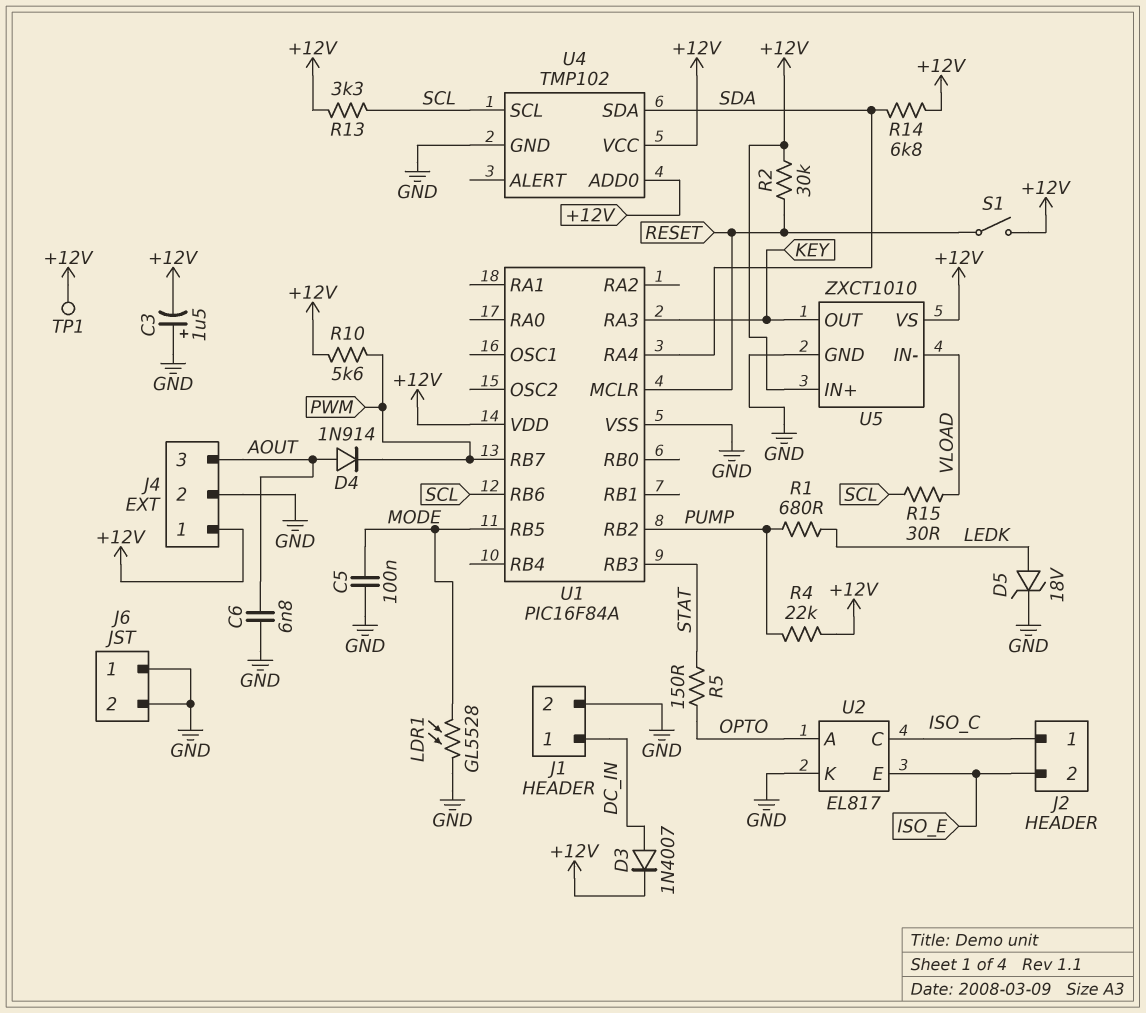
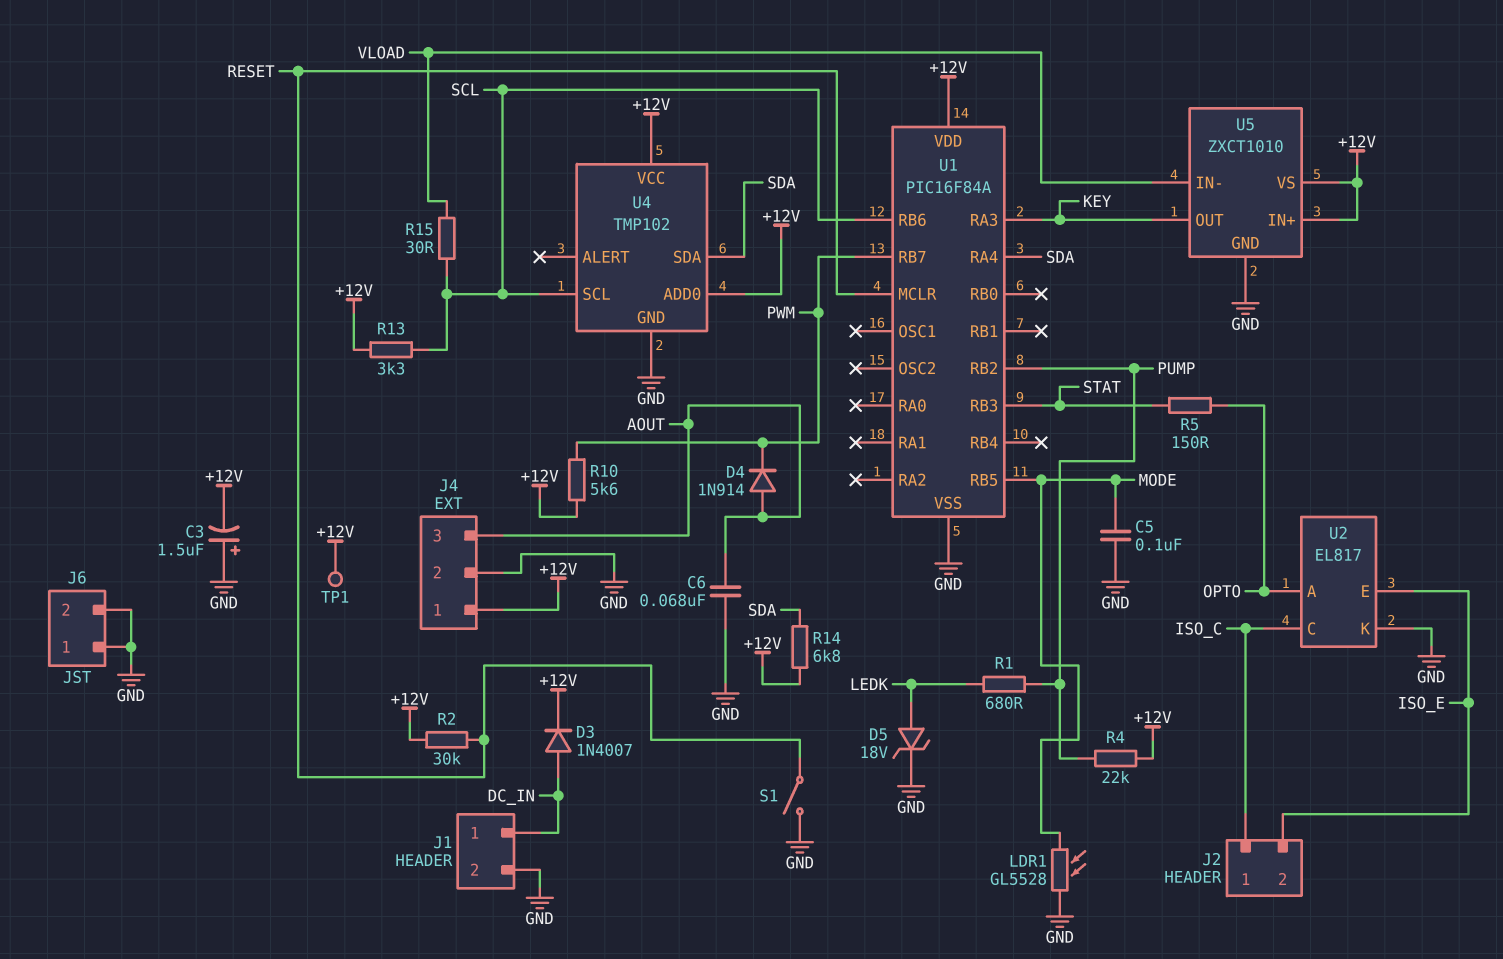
C6: 6.8nF (AOUT, GND) -> 68nF (AOUT, GND)
S1: switch (+12V, RESET) -> switch (GND, RESET)

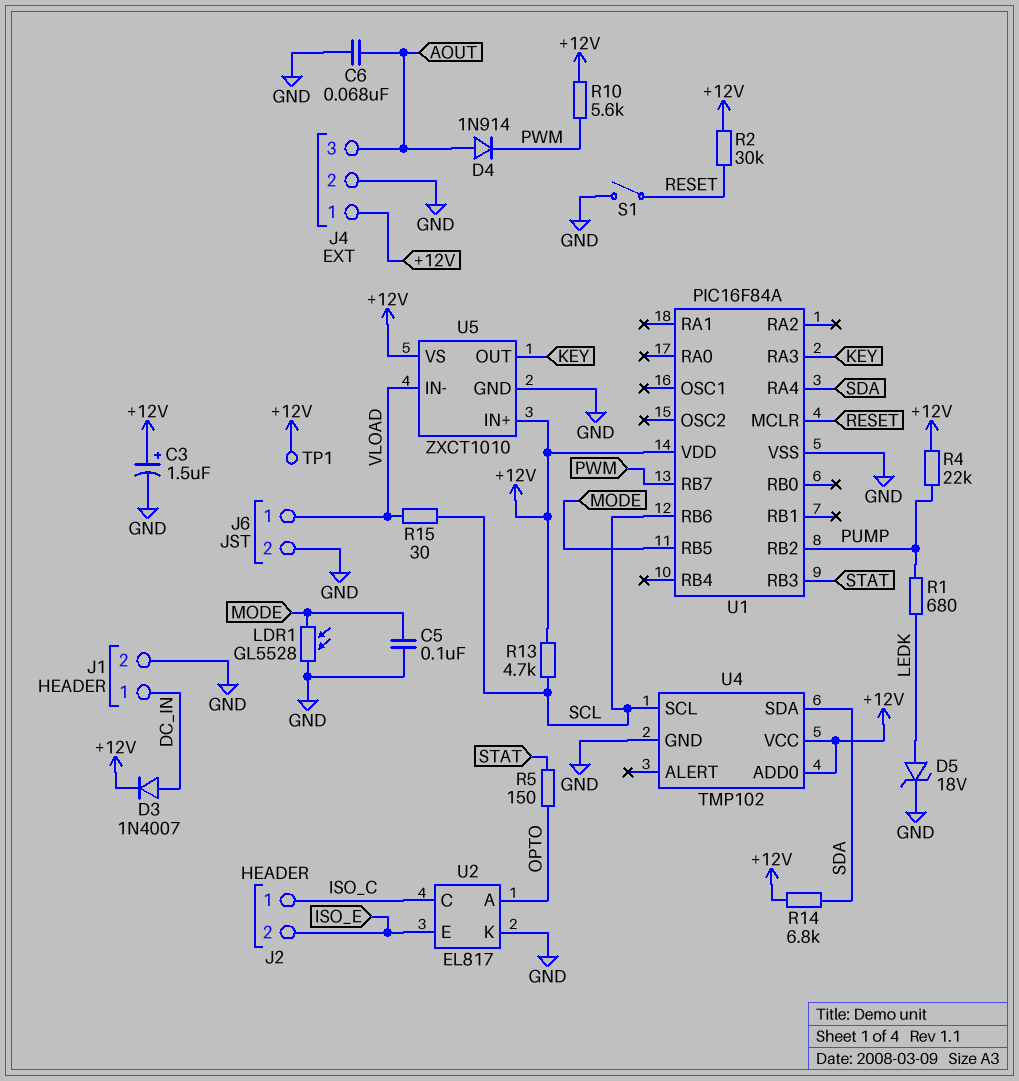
C3: 1.5uF (plus GND, minus +12V) -> 1.5uF (plus +12V, minus GND)
J6 pin 1: GND -> VLOAD
R13: 3.3k (+12V, SCL) -> 4.7k (+12V, SCL)

